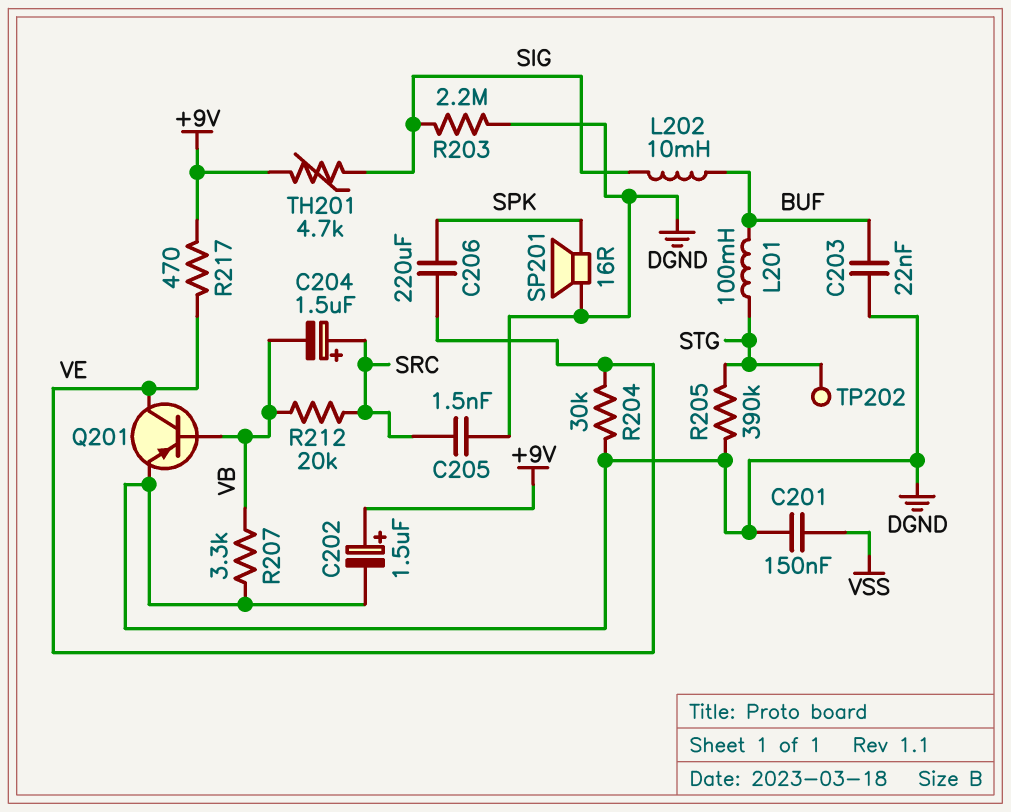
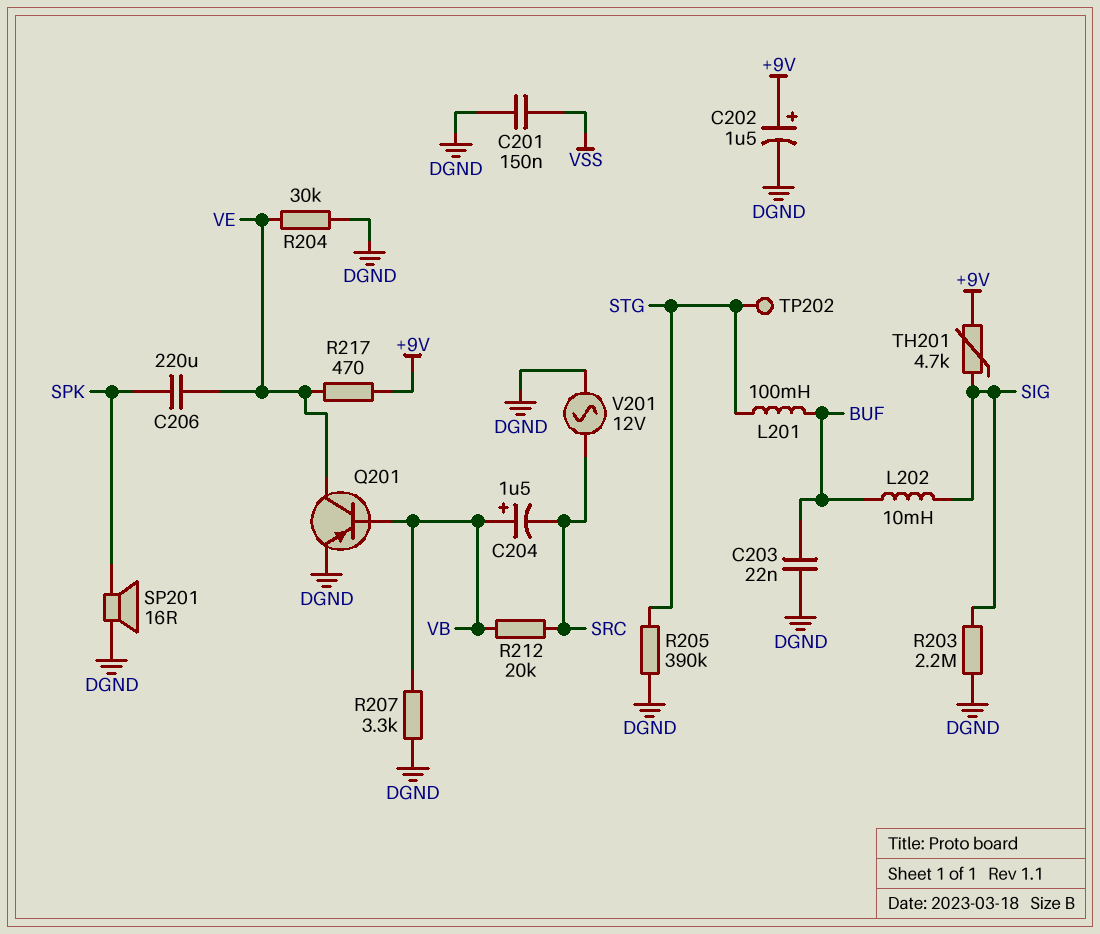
C204: 1.5uF (plus SRC, minus VB) -> 1.5uF (plus VB, minus SRC)
C205: 1.5nF (DGND, SRC) -> none
V201: none -> AC 12V (DGND, SRC)

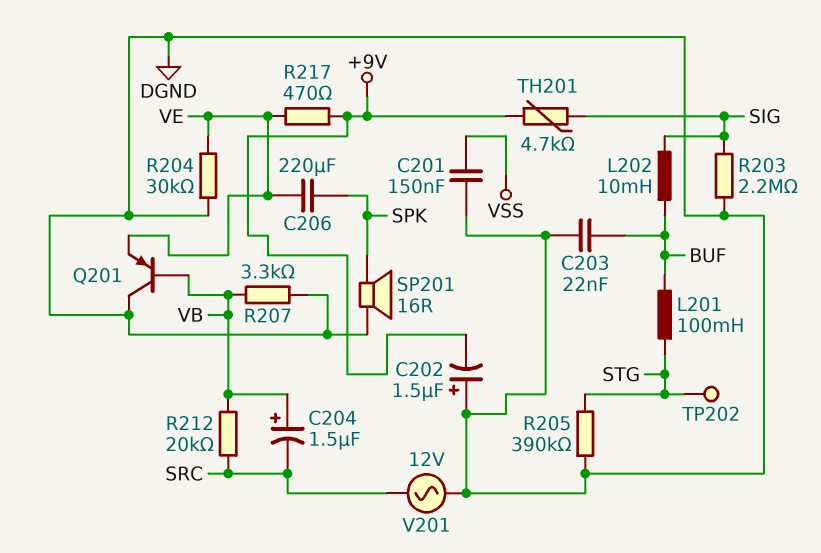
C202: 1.5uF (plus +9V, minus DGND) -> 1.5uF (plus DGND, minus +9V)
Q201: PNP (B VB, C VE, E DGND) -> PNP (B VB, C DGND, E VE)

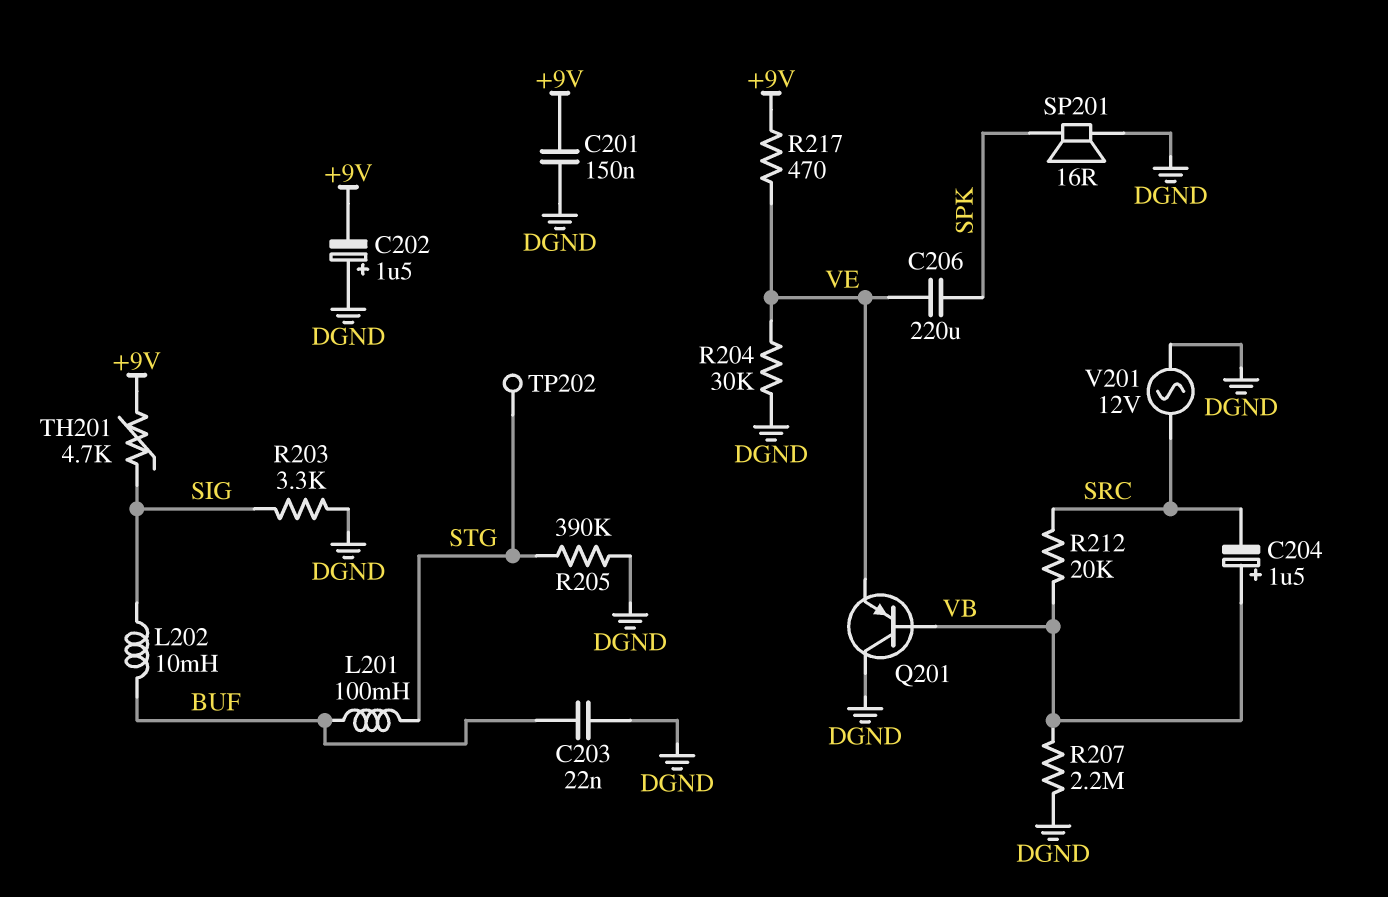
C201: 150nF (DGND, VSS) -> 150nF (+9V, DGND)
R203: 2.2M (DGND, SIG) -> 3.3k (DGND, SIG)
R207: 3.3k (DGND, VB) -> 2.2M (DGND, VB)

